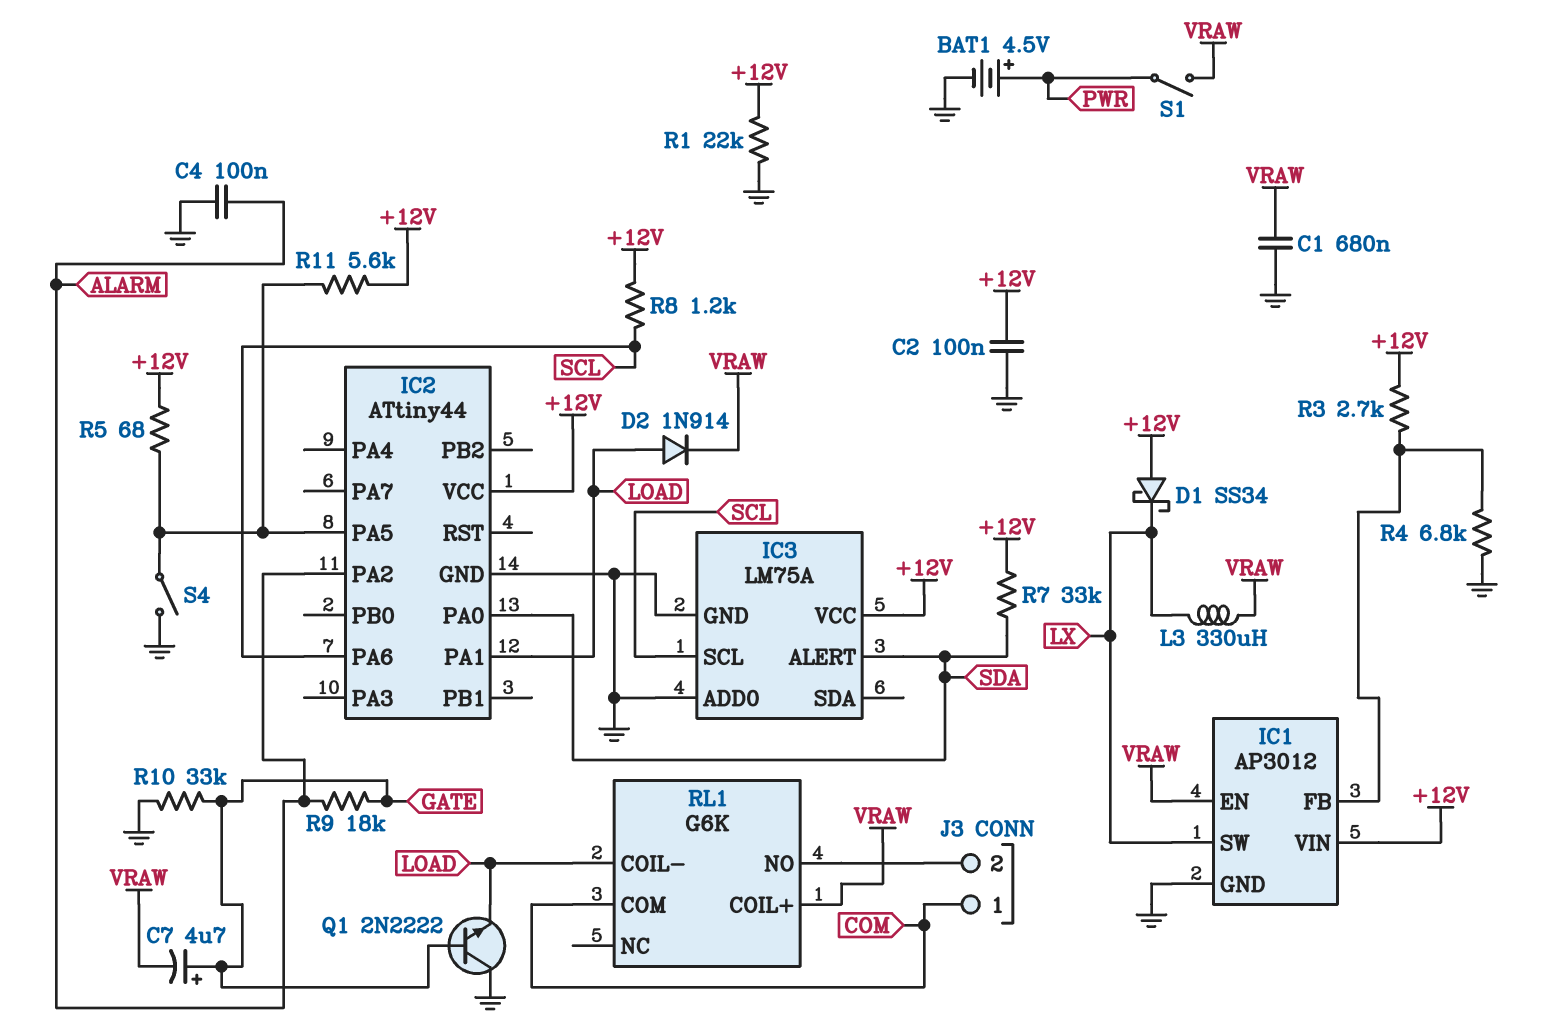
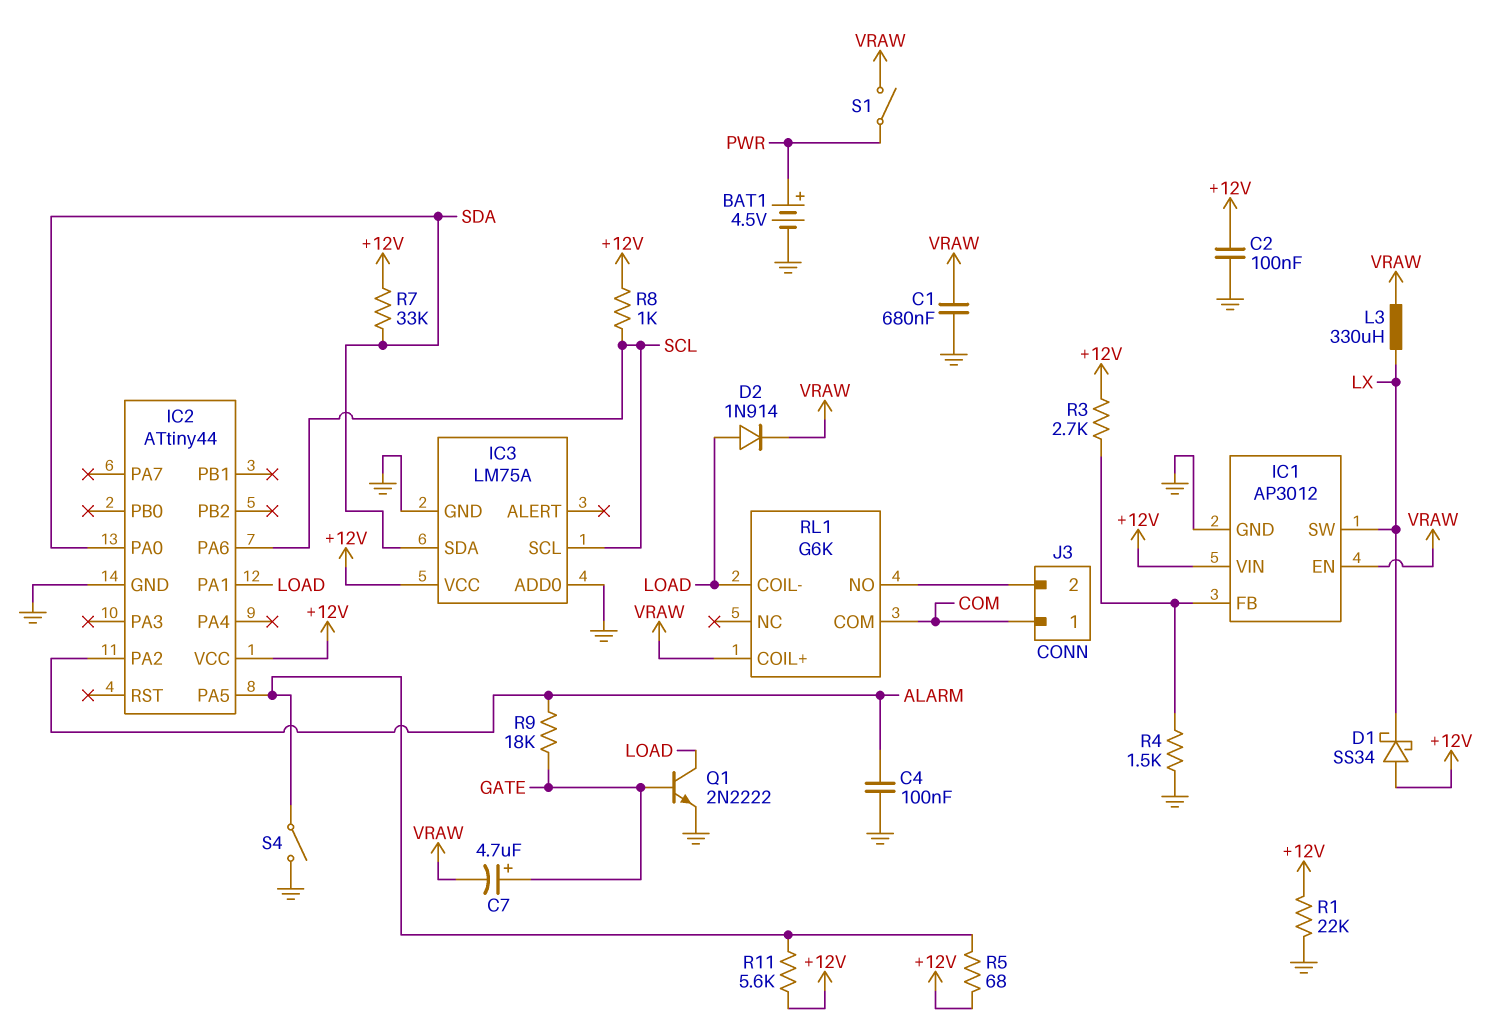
IC3 pin ALERT: SDA -> none
IC3 pin SDA: none -> SDA
Q1: NPN 2N2222 (B GATE, C GND, E LOAD) -> NPN 2N2222 (B GATE, C LOAD, E GND)
R4: 6.8k (GND, IC1/FB) -> 1.5k (GND, IC1/FB)
R8: 1.2k (+12V, SCL) -> 1k (+12V, SCL)
R10: 33k (GATE, GND) -> none

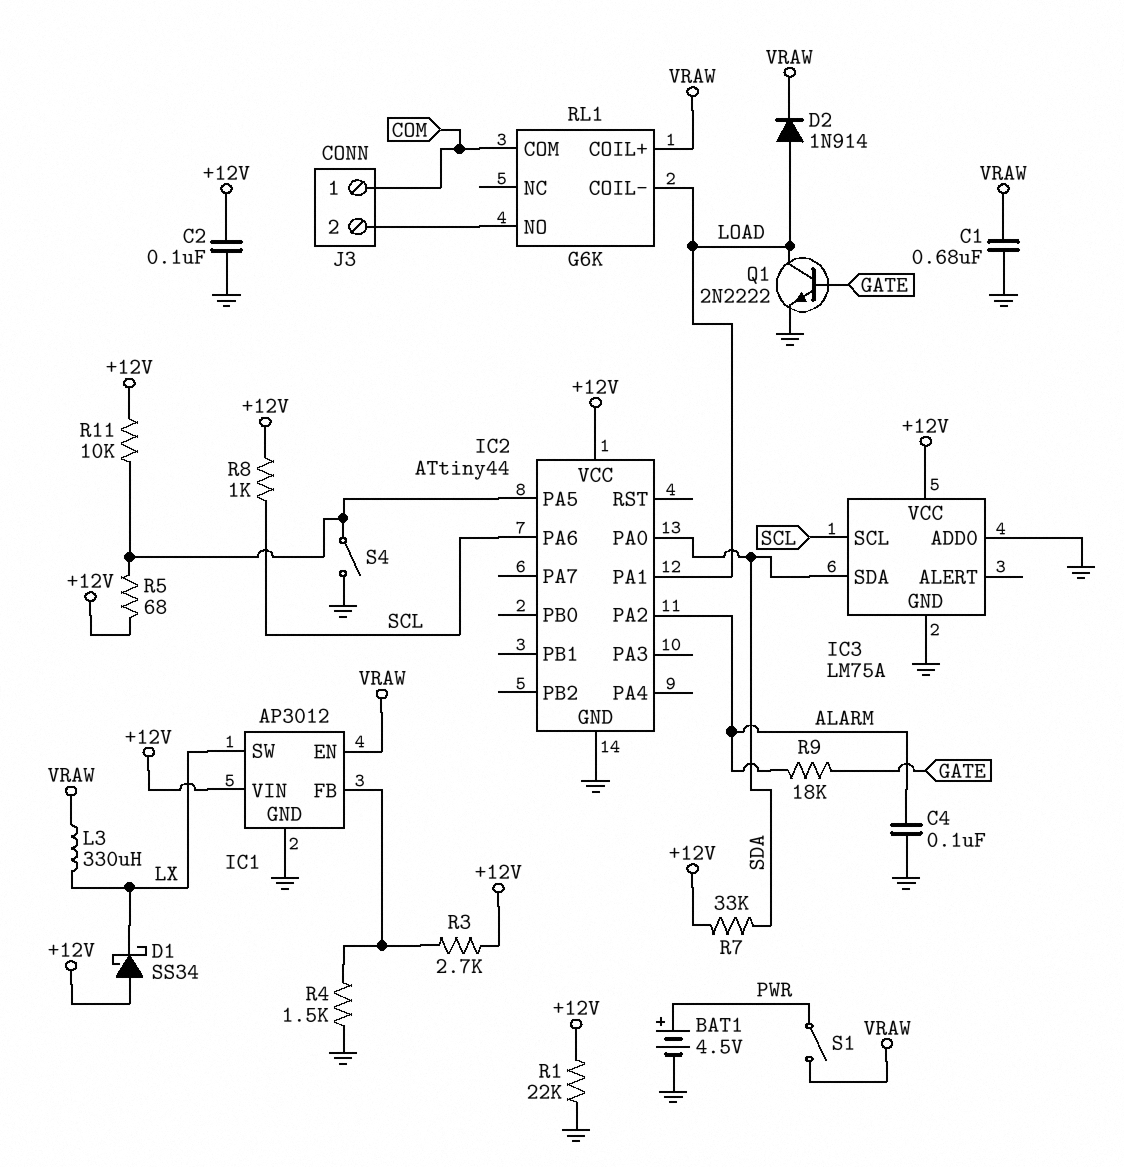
C7: 4.7uF (plus GATE, minus VRAW) -> none
R11: 5.6k (+12V, IC2/PA5) -> 10k (+12V, IC2/PA5)

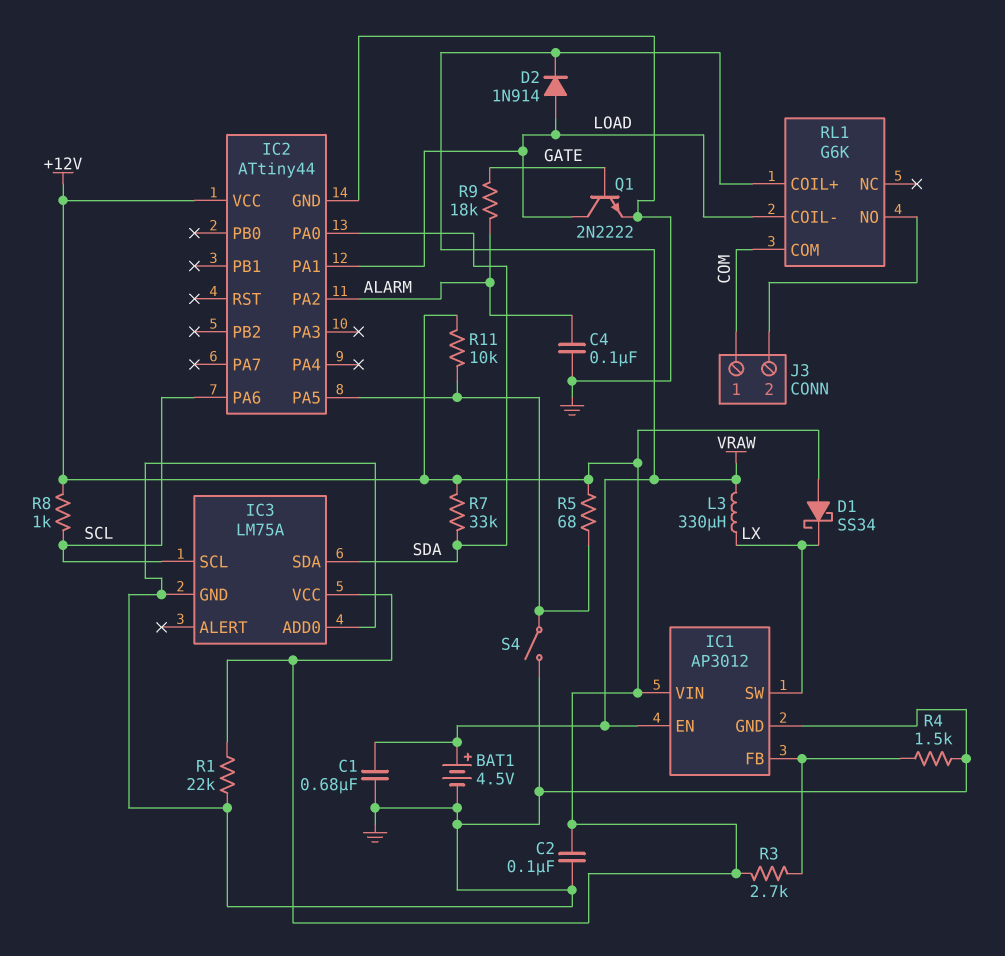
BAT1: 4.5V (plus PWR, minus GND) -> 4.5V (plus VRAW, minus GND)
S1: switch (PWR, VRAW) -> none

